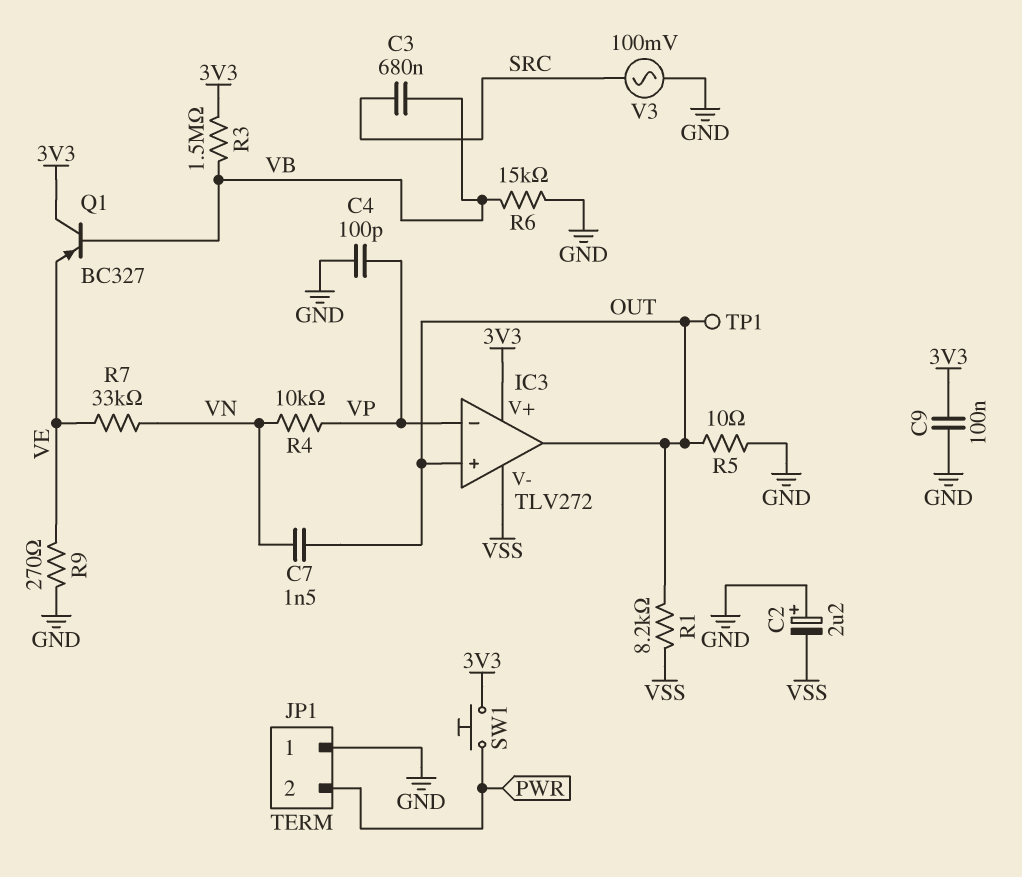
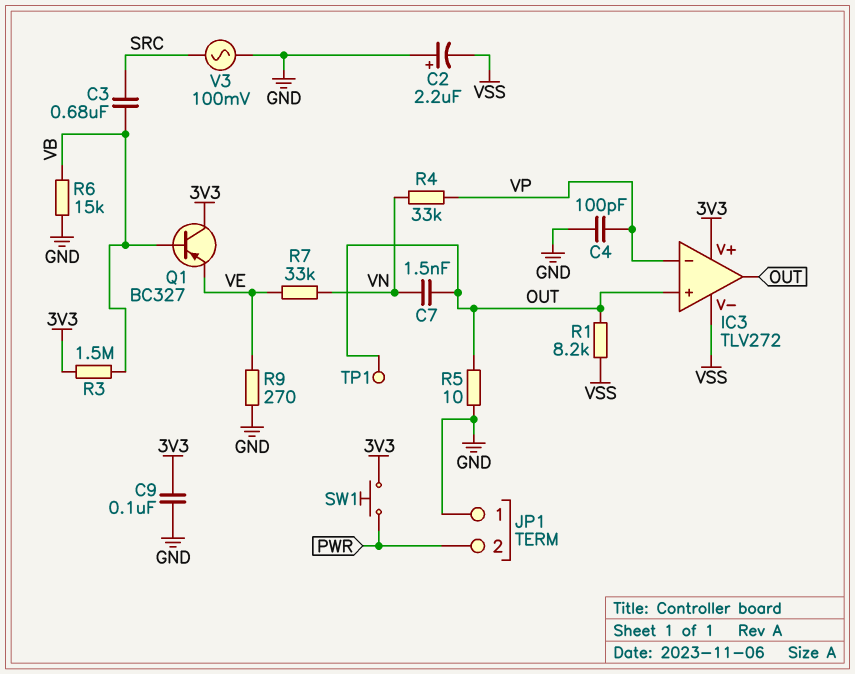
R4: 10k (VN, VP) -> 33k (VN, VP)

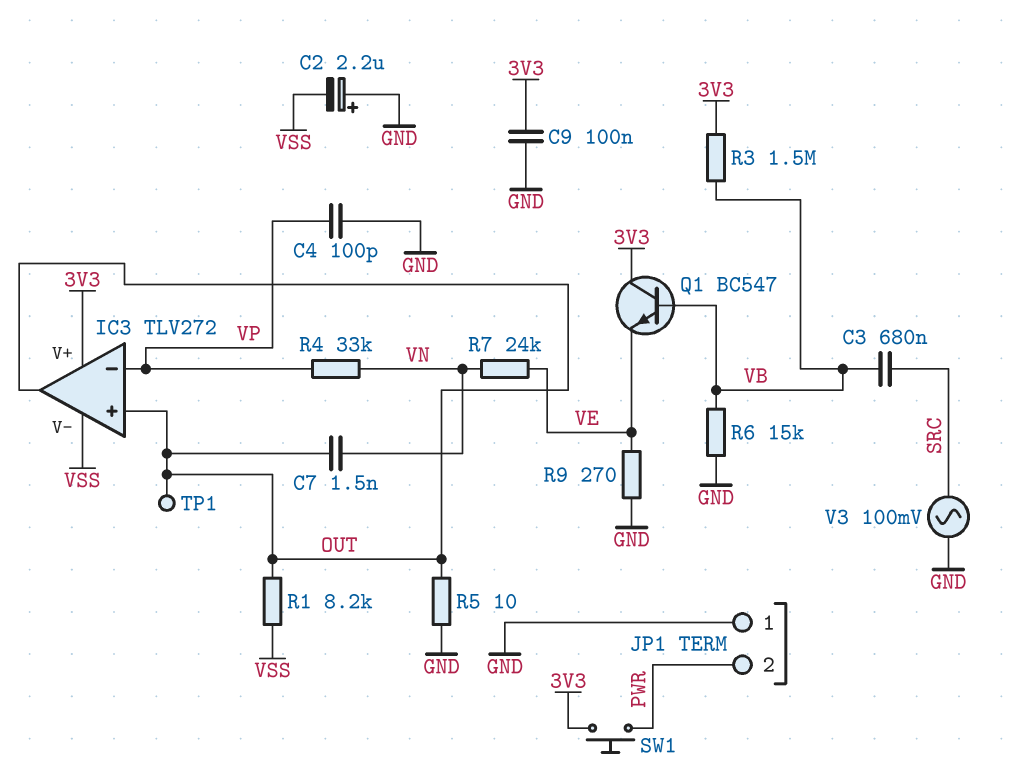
Q1: PNP BC327 (B VB, C 3V3, E VE) -> NPN BC547 (B VB, C 3V3, E VE)
R7: 33k (VE, VN) -> 24k (VE, VN)

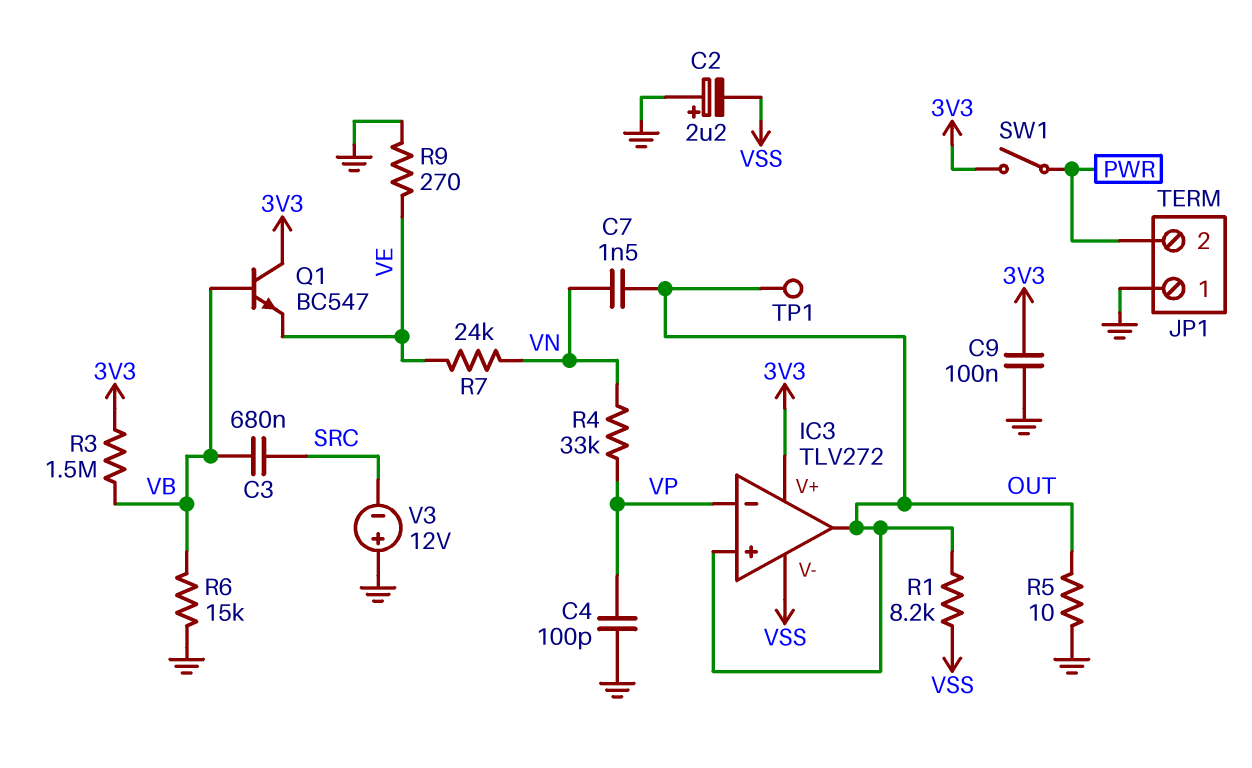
SW1: button (3V3, PWR) -> switch (3V3, PWR)
V3: AC 100mV (GND, SRC) -> 12V (plus GND, minus SRC)

